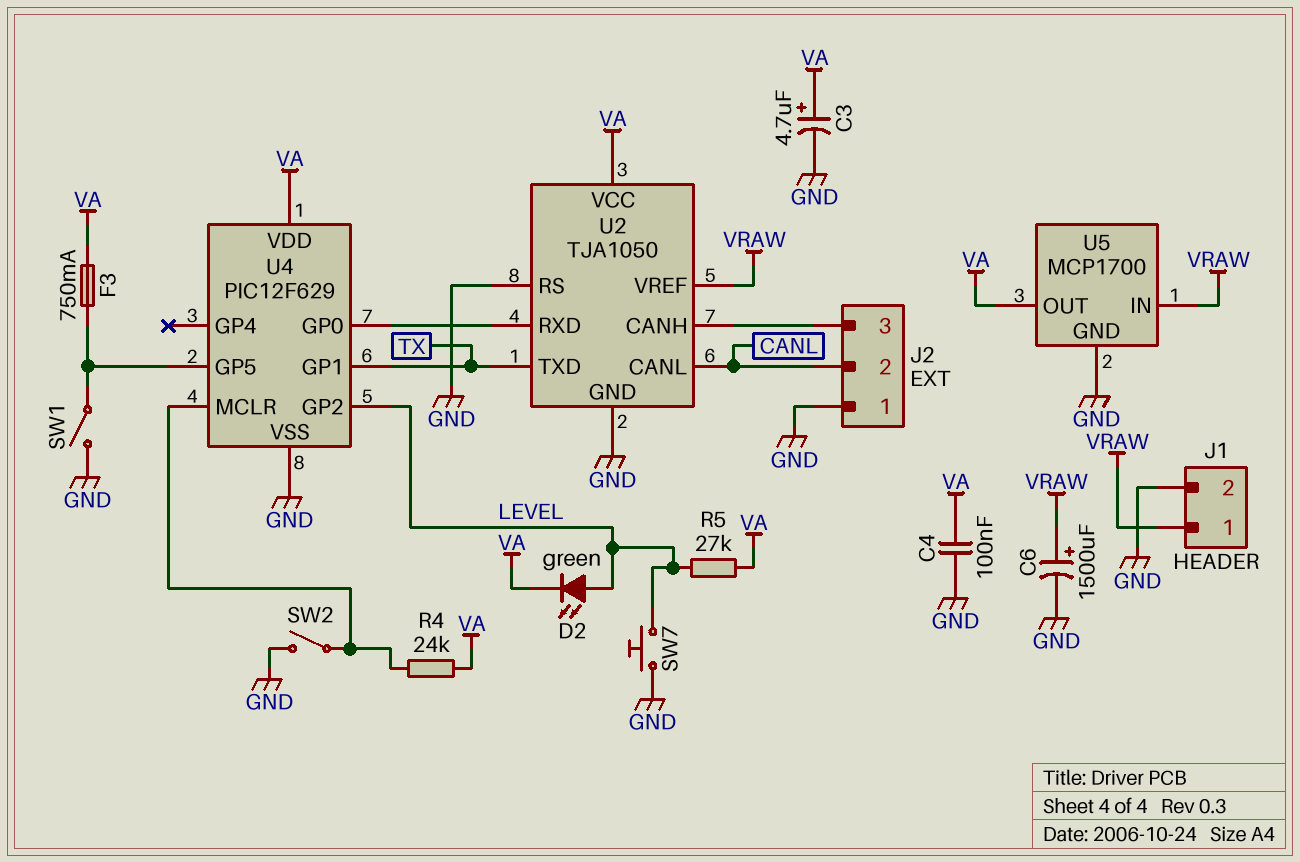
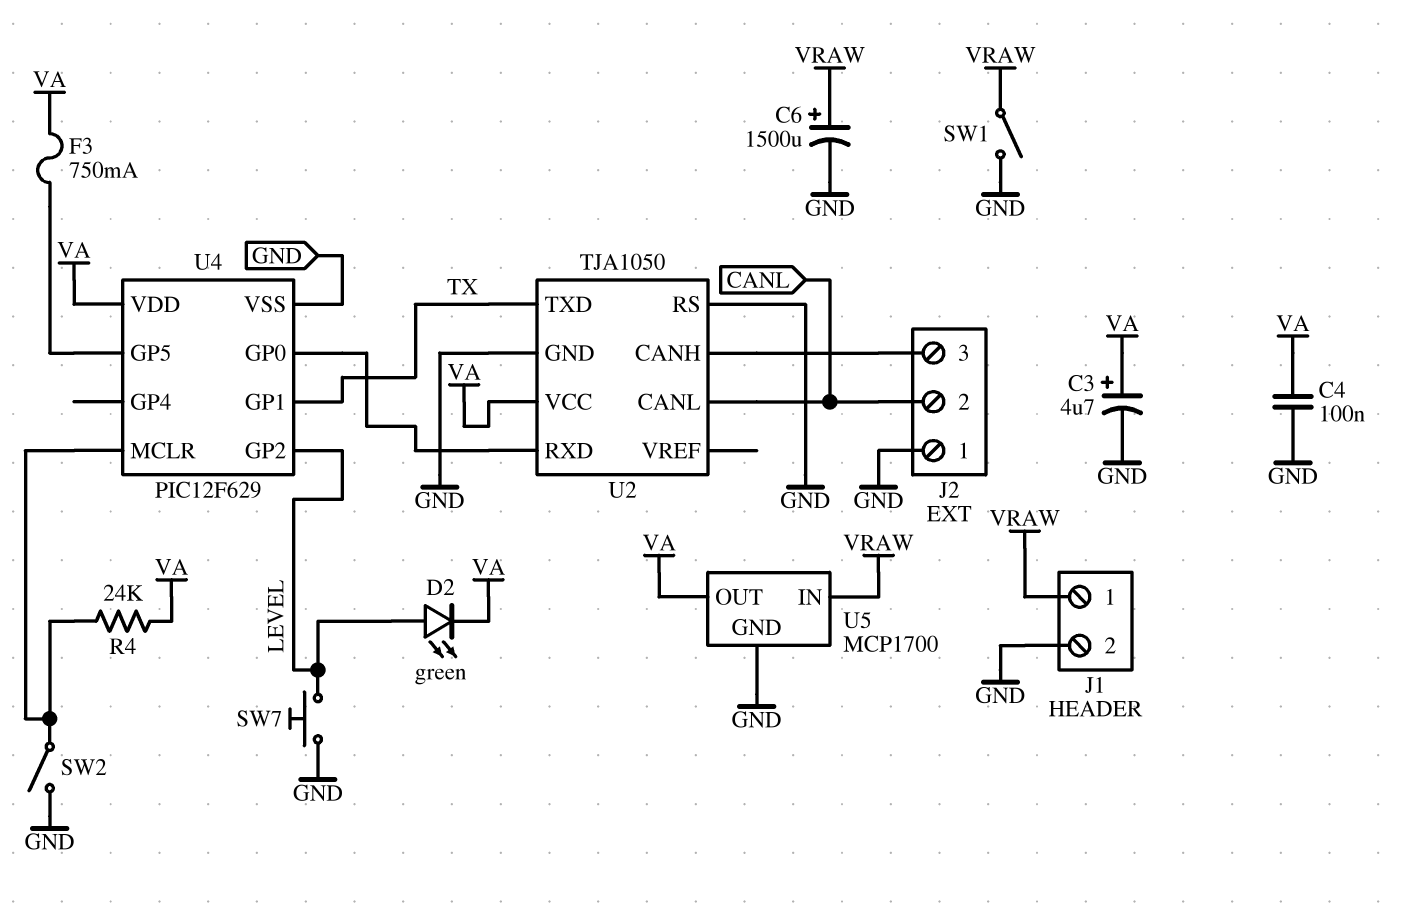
R5: 27k (LEVEL, VA) -> none
SW1: switch (GND, U4/GP5) -> switch (GND, VRAW)
U2 pin VREF: VRAW -> none

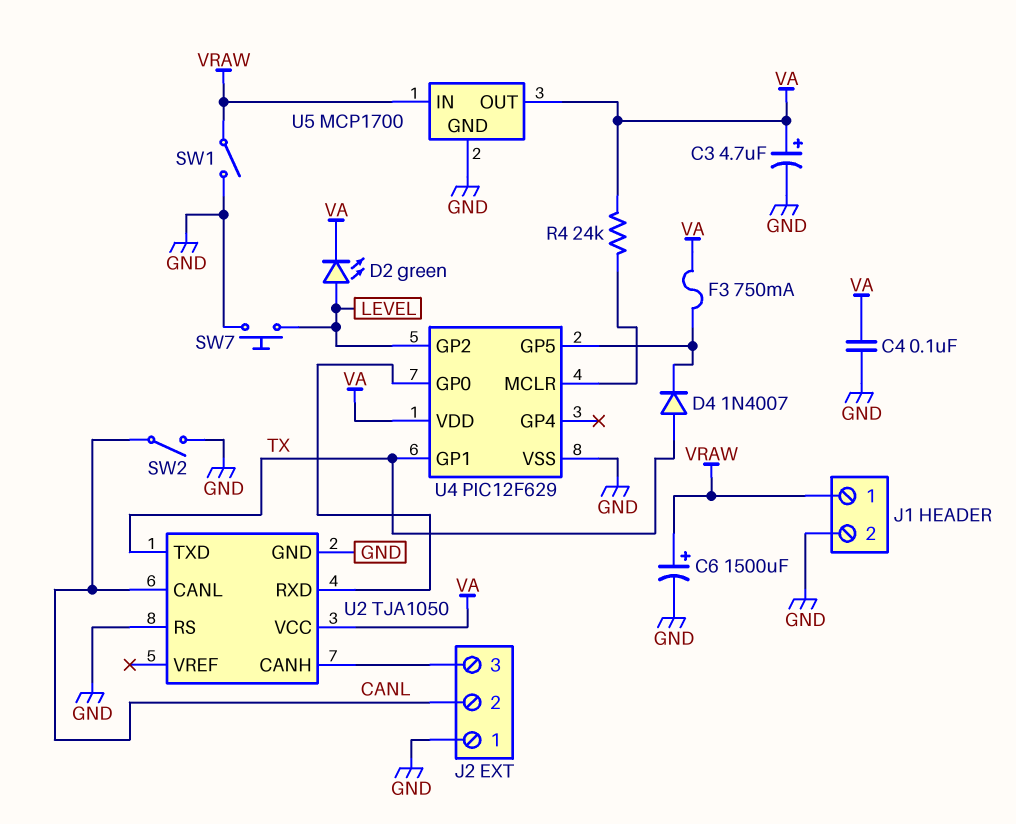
D4: none -> diode 1N4007 (A TX, K U4/GP5)
SW2: switch (GND, U4/MCLR) -> switch (CANL, GND)

